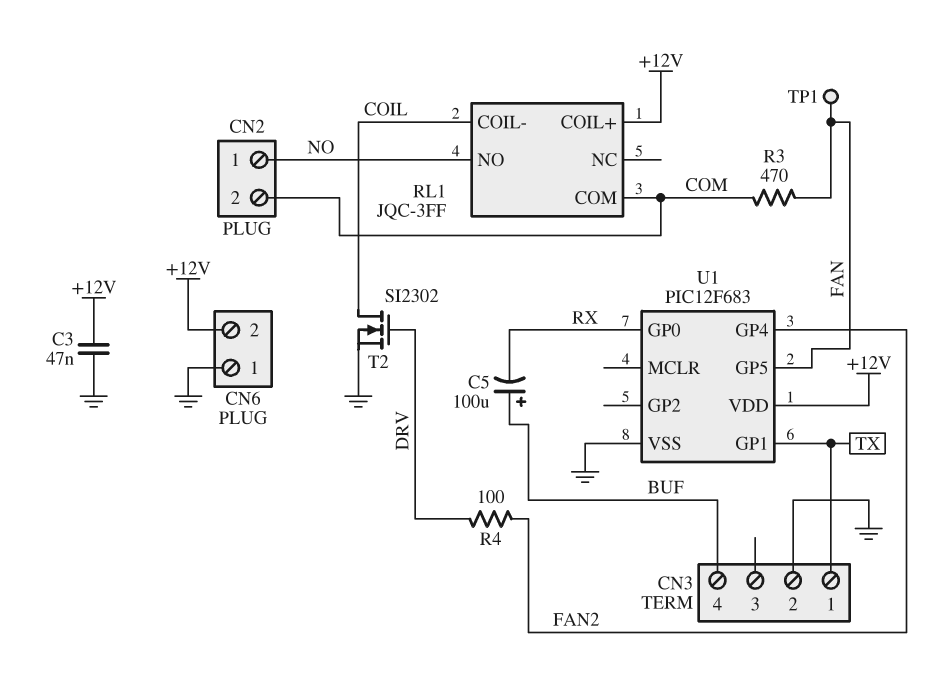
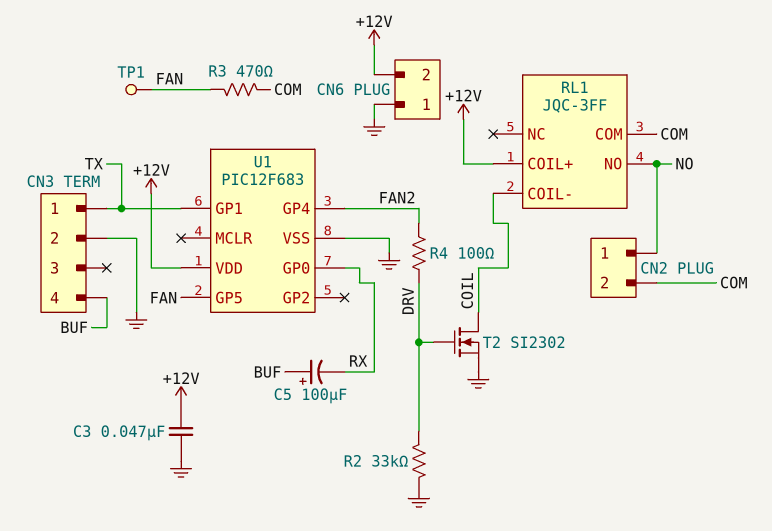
R2: none -> 33k (DRV, GND)

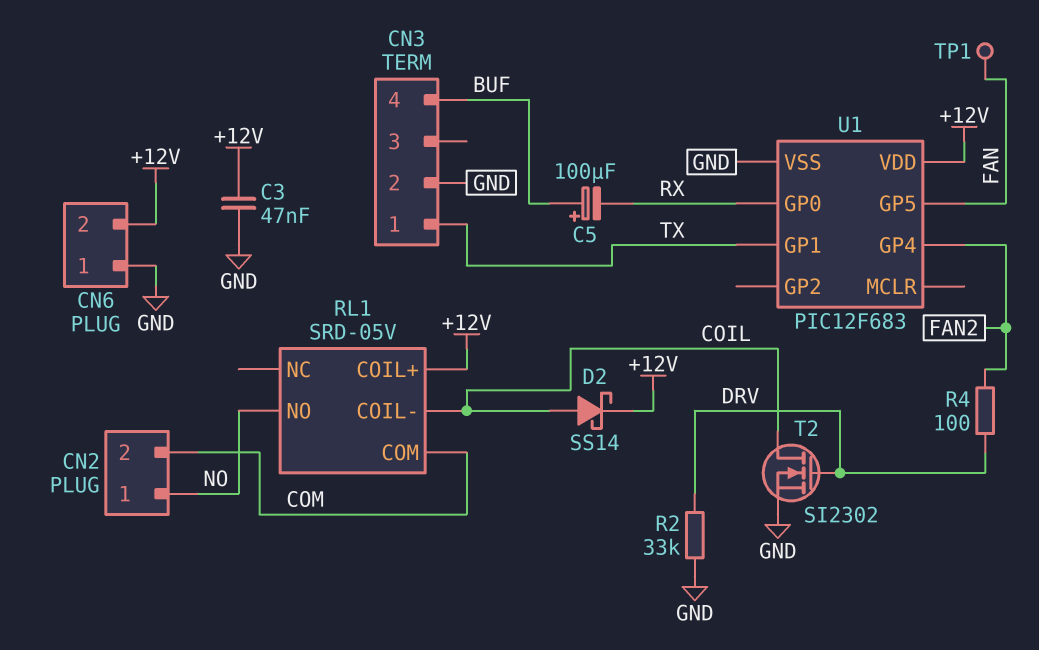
D2: none -> schottky SS14 (A COIL, K +12V)
R3: 470 (COM, FAN) -> none
RL1: JQC-3FF -> SRD-05V

